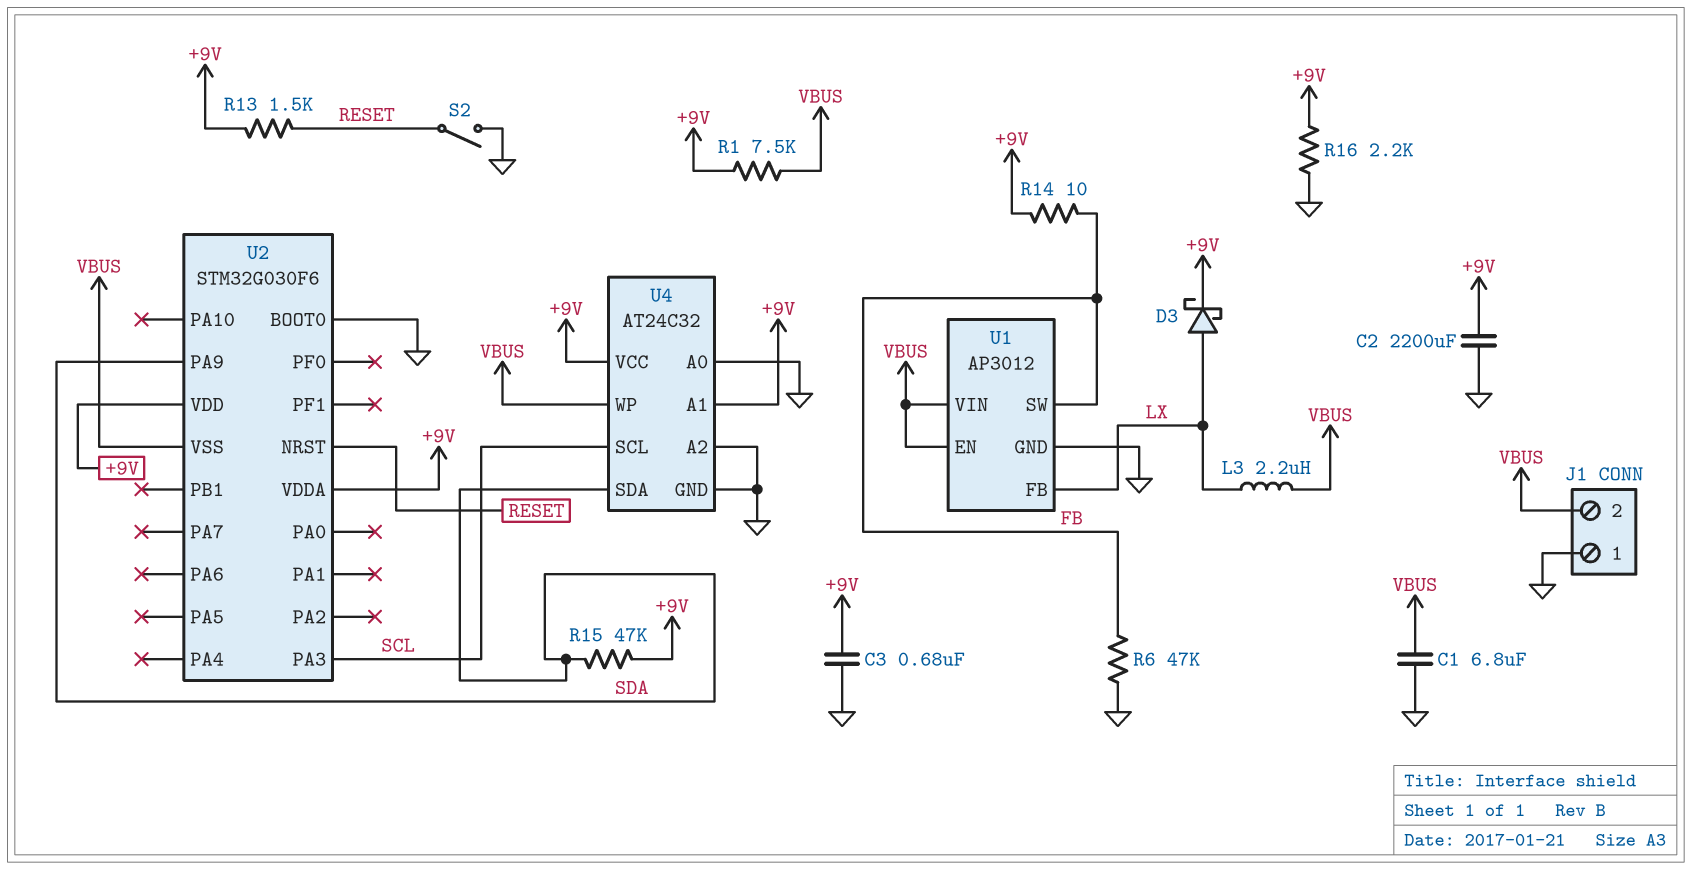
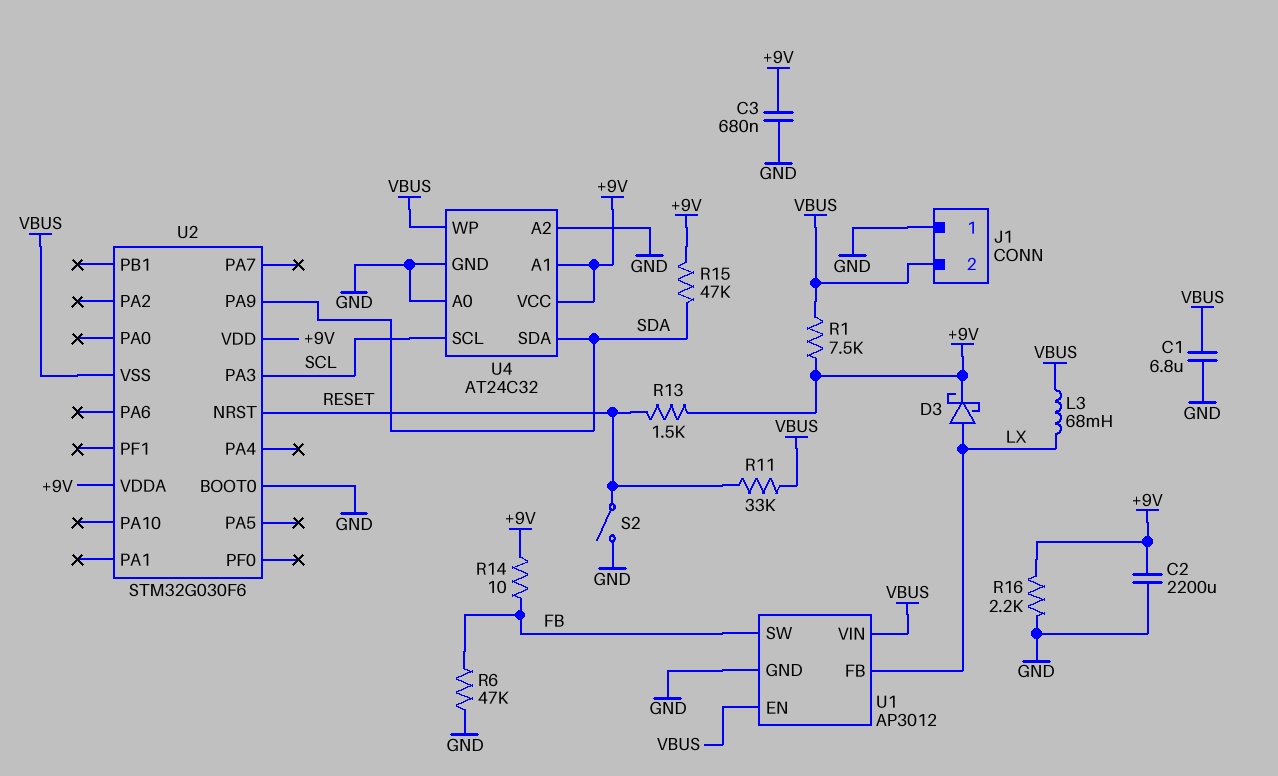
L3: 2.2uH (LX, VBUS) -> 68mH (LX, VBUS)
R11: none -> 33k (RESET, VBUS)

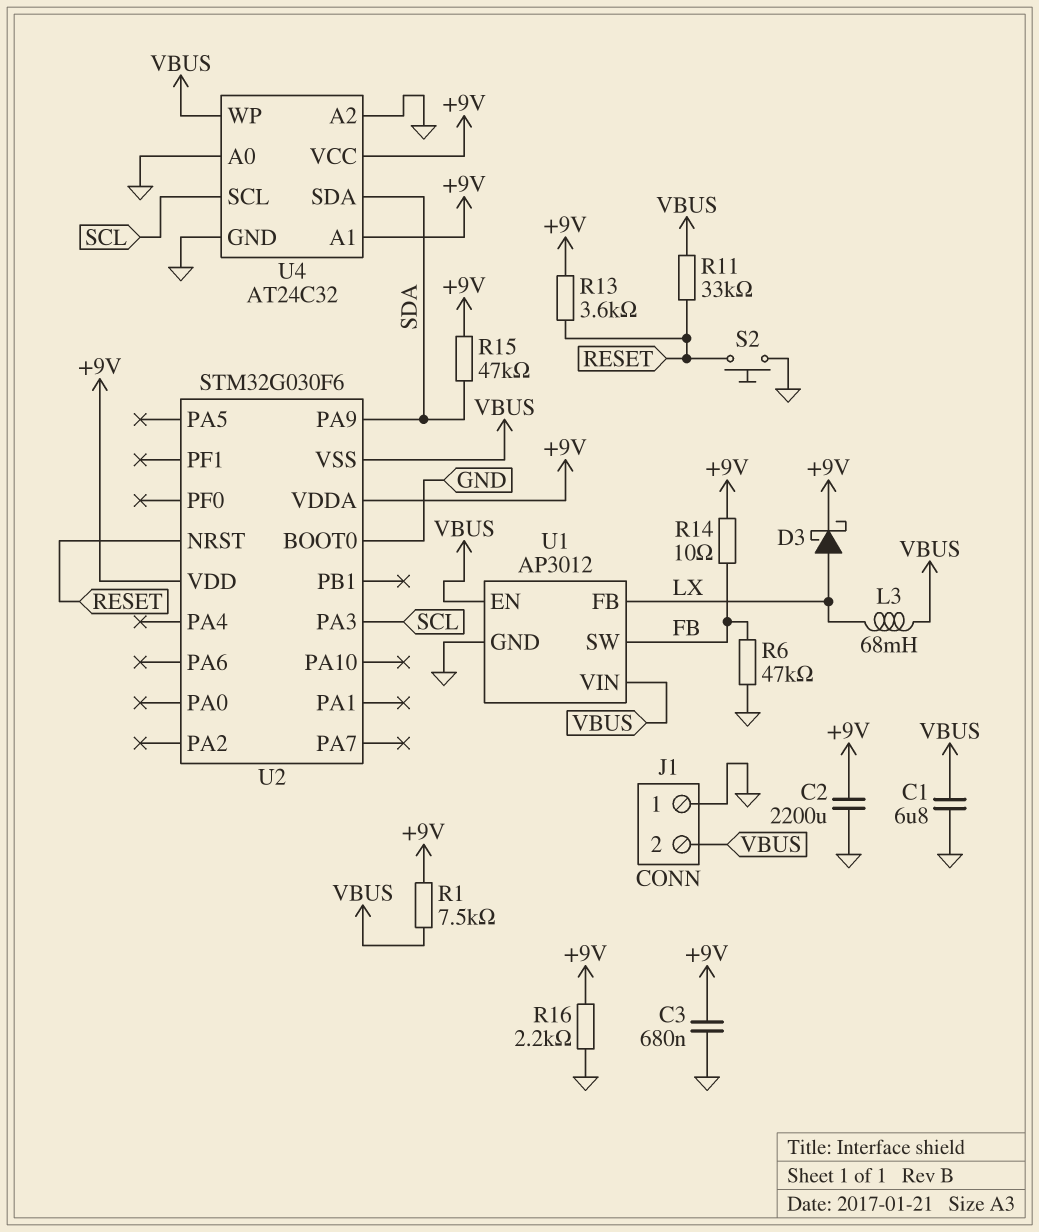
R13: 1.5k (+9V, RESET) -> 3.6k (+9V, RESET)
S2: switch (GND, RESET) -> button (GND, RESET)

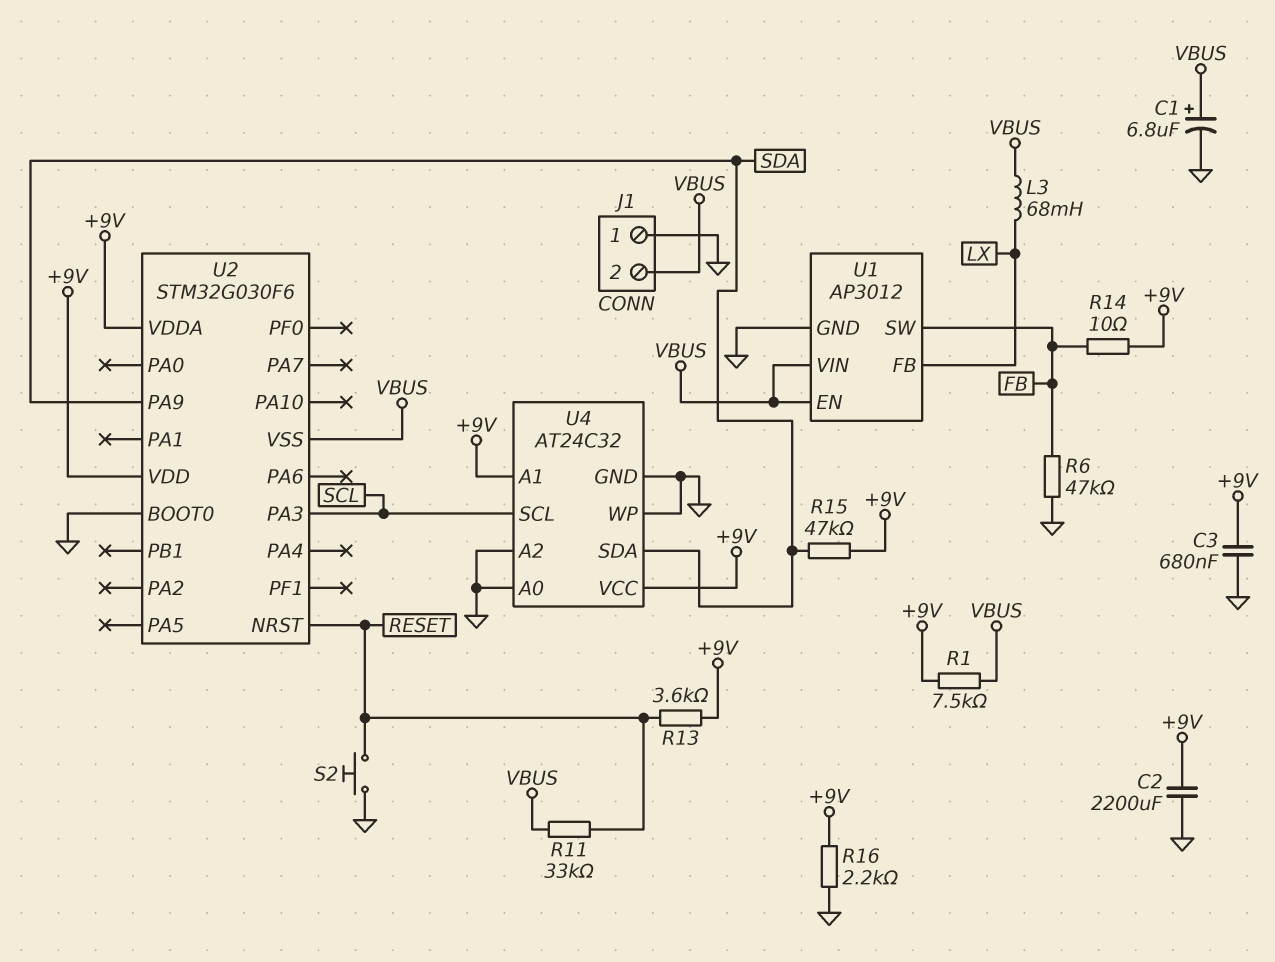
C1: 6.8uF (GND, VBUS) -> 6.8uF (plus VBUS, minus GND)
D3: schottky (A LX, K +9V) -> none
U4 pin WP: VBUS -> GND

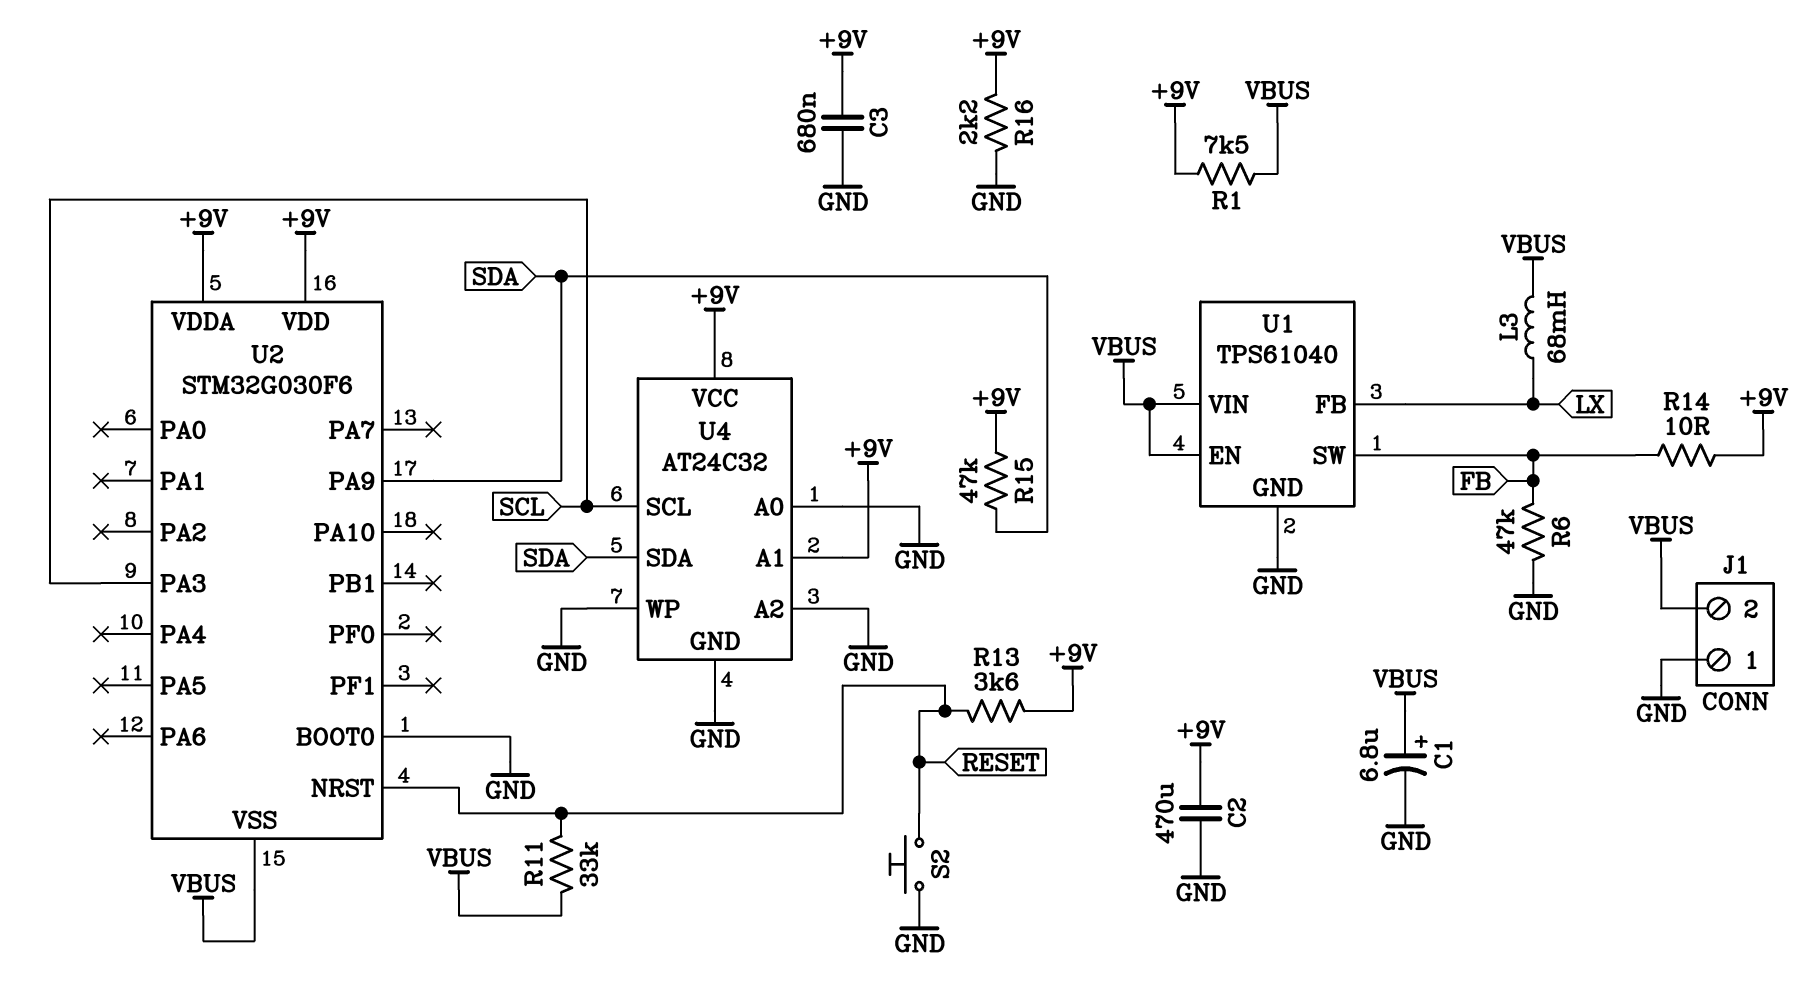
C2: 2200uF (+9V, GND) -> 470uF (+9V, GND)
U1: AP3012 -> TPS61040

